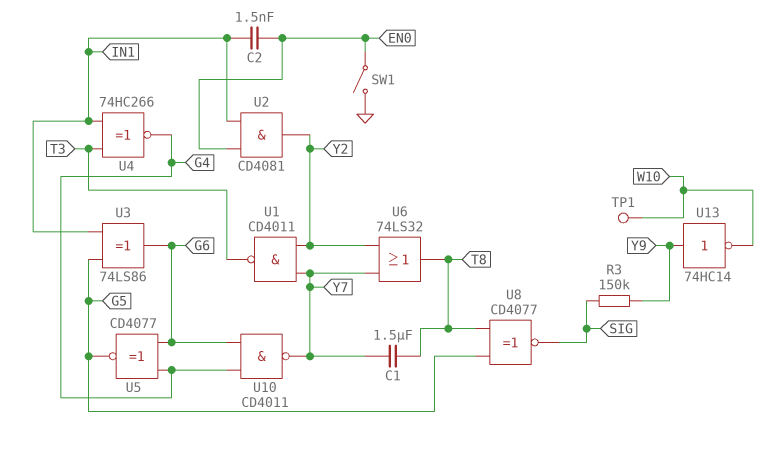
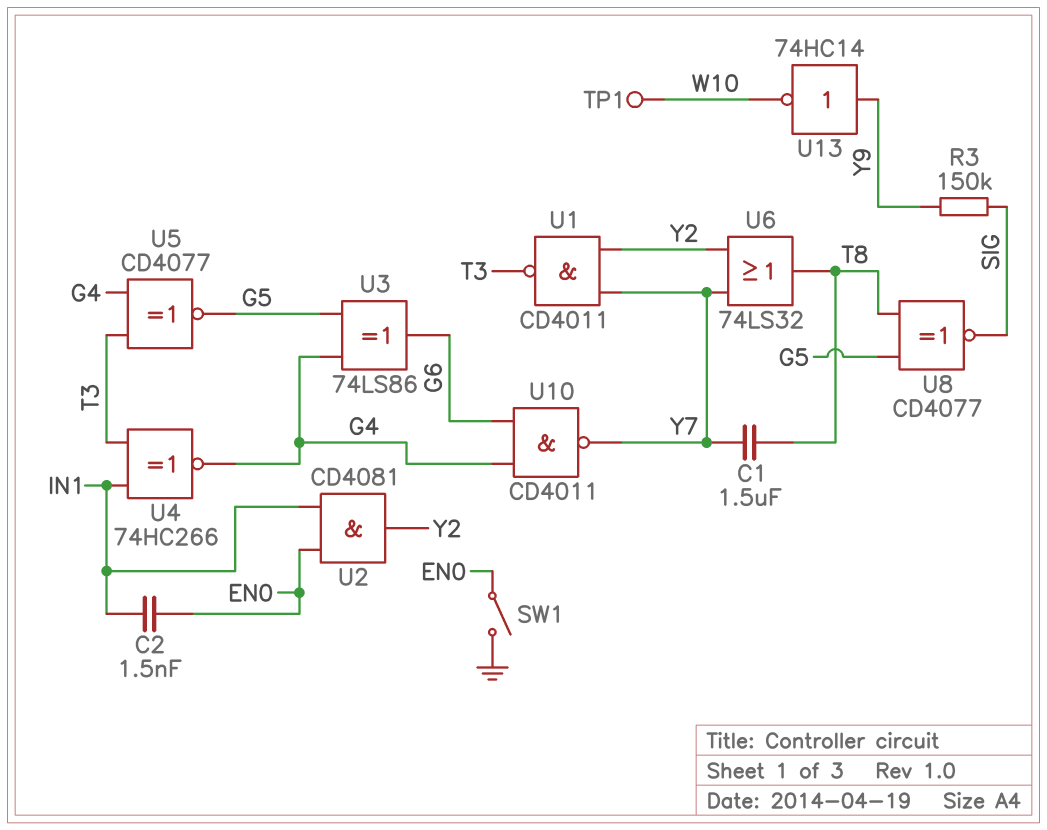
U3: XOR 74LS86 (in G5, in IN1, out G6) -> XOR 74LS86 (in G4, in G5, out G6)
U5: XNOR CD4077 (in G4, in G6, out G5) -> XNOR CD4077 (in G4, in T3, out G5)

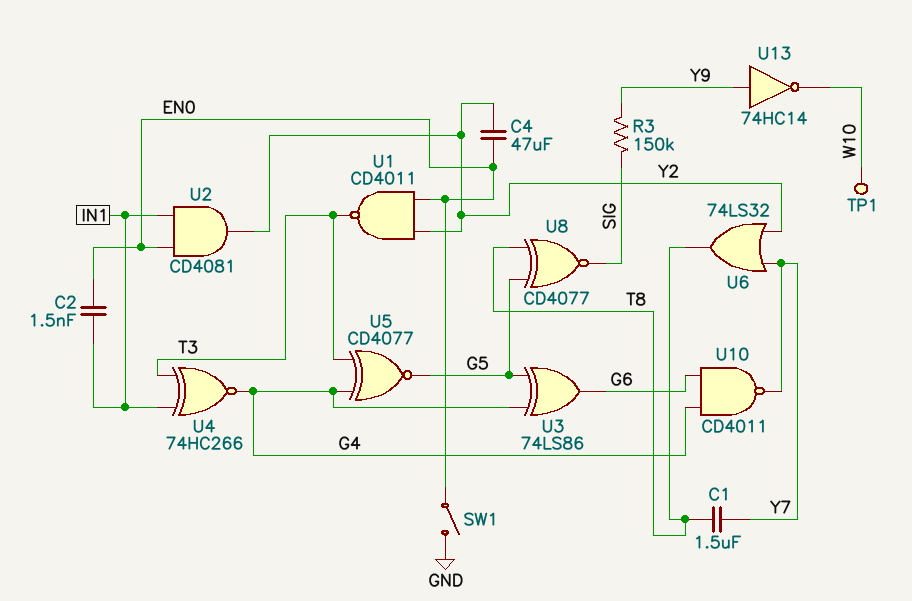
C4: none -> 47uF (EN0, Y2)
U1: NAND CD4011 (in Y2, in Y7, out T3) -> NAND CD4011 (in EN0, in Y2, out T3)

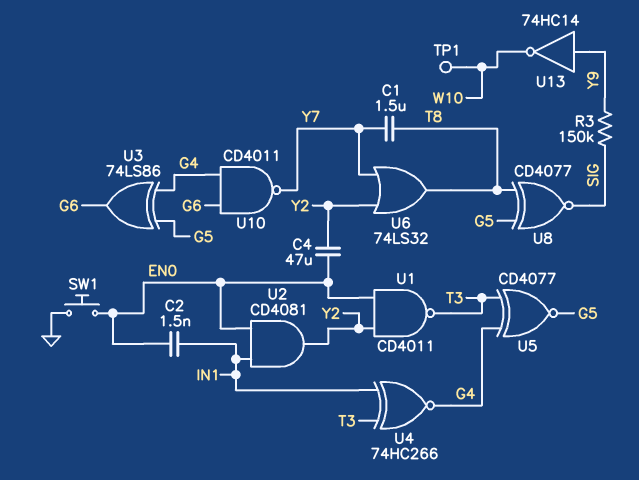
SW1: switch (EN0, GND) -> button (EN0, GND)

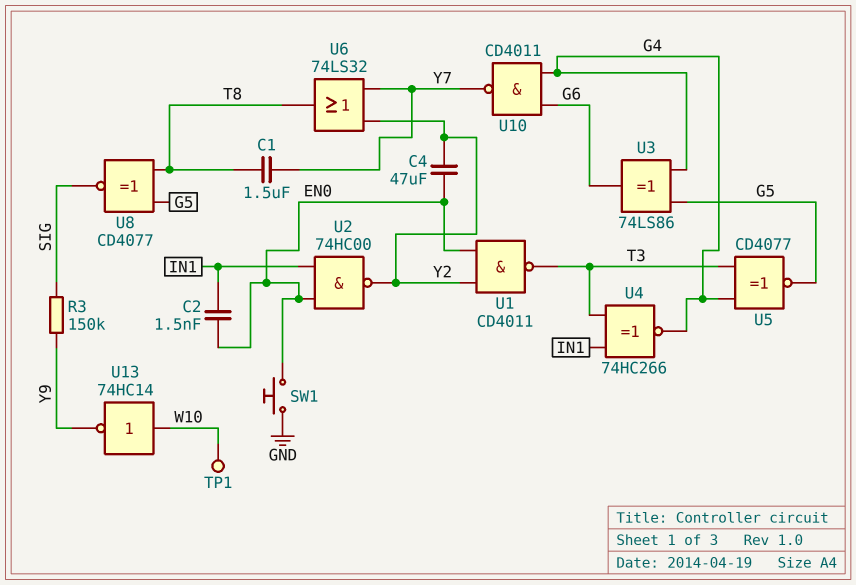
U2: AND CD4081 (in EN0, in IN1, out Y2) -> NAND 74HC00 (in EN0, in IN1, out Y2)
U13: NOT 74HC14 (in Y9, out W10) -> NOT 74HC14 (in W10, out Y9)

